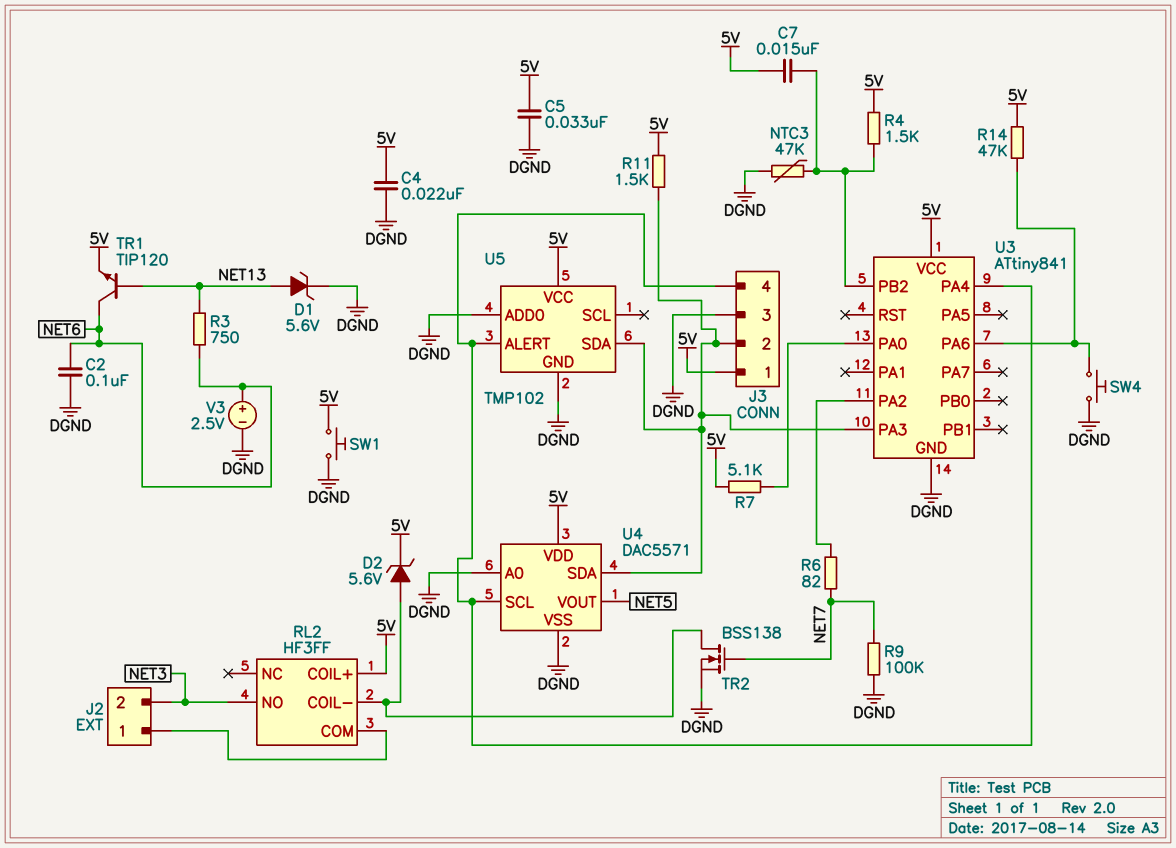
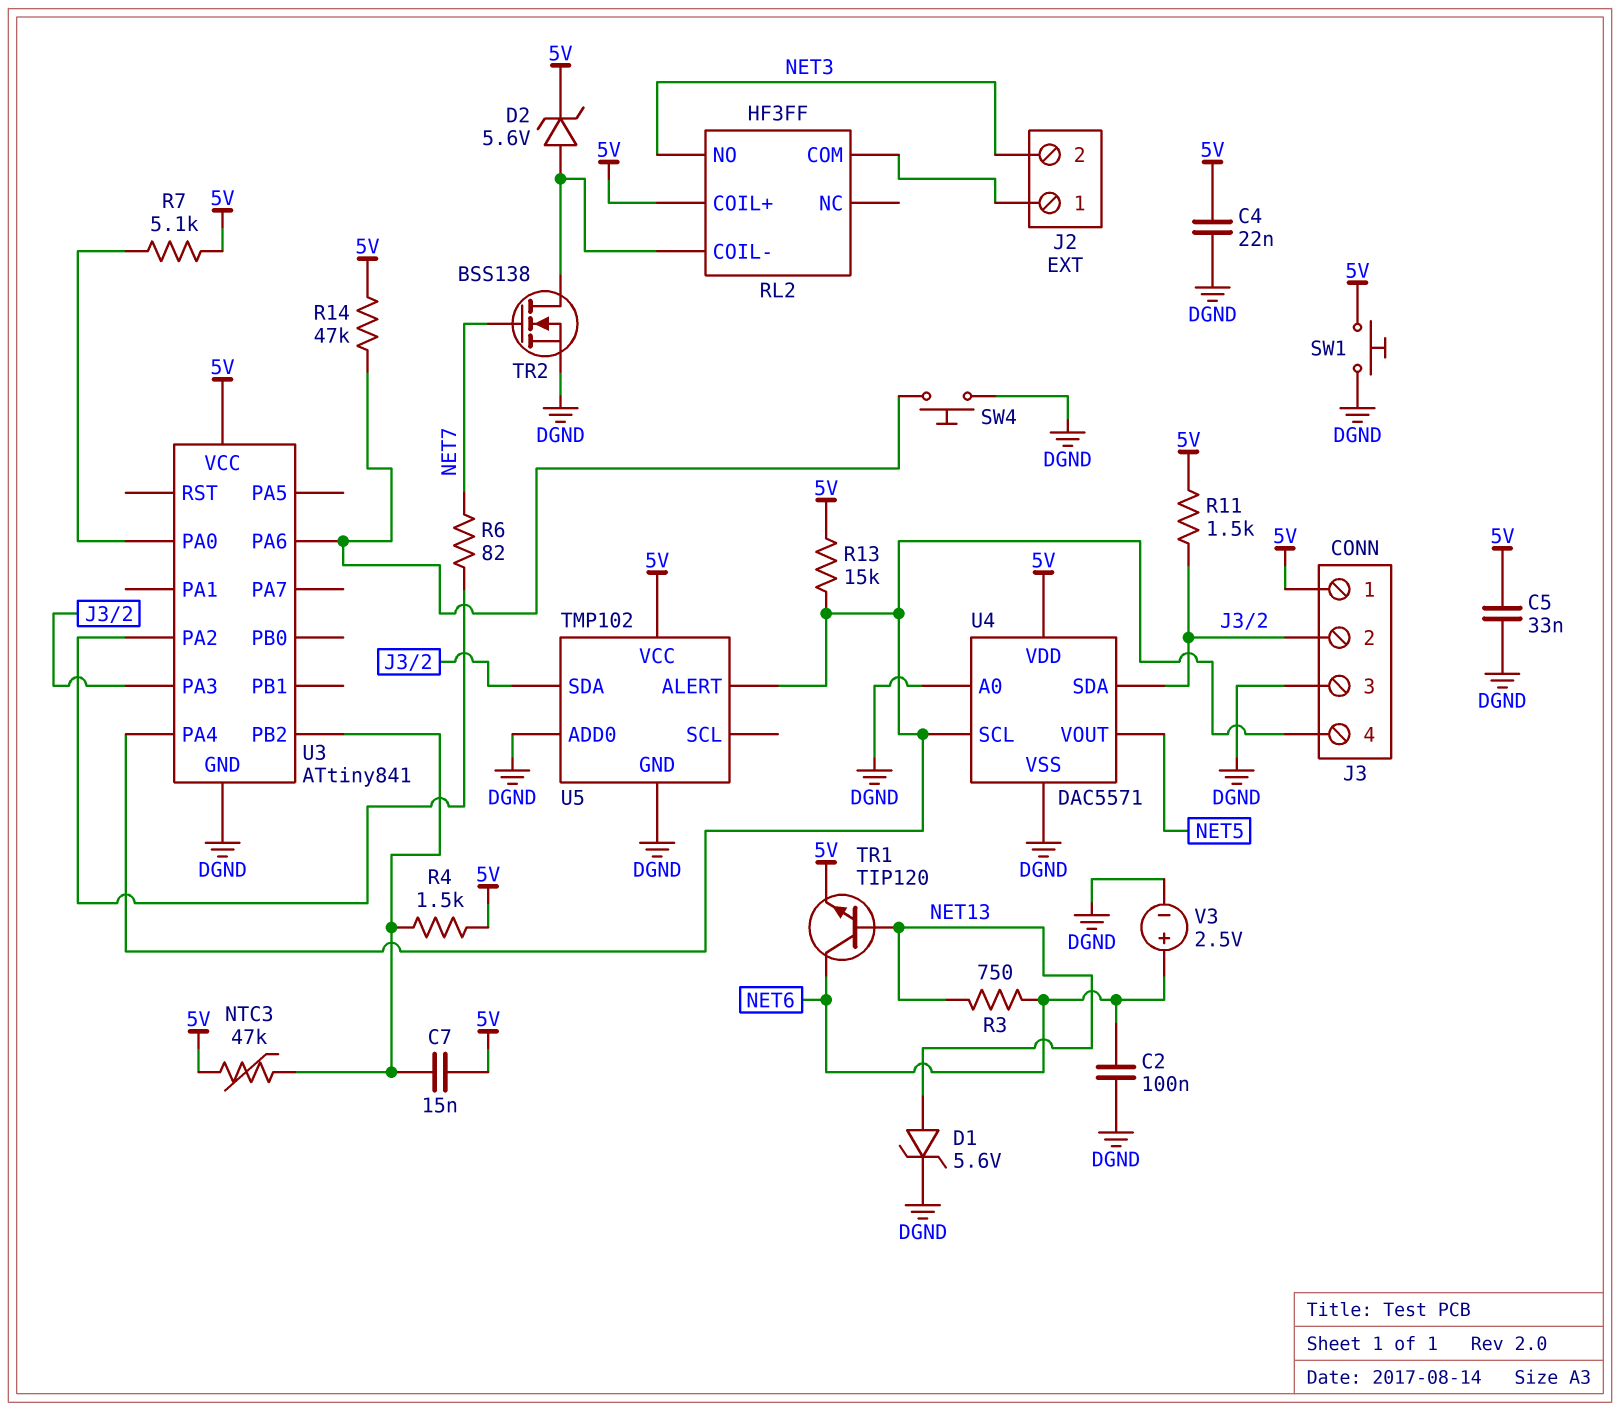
NTC3: 47k (DGND, U3/PB2) -> 47k (5V, U3/PB2)
R9: 100k (DGND, NET7) -> none
R13: none -> 15k (5V, J3/4)

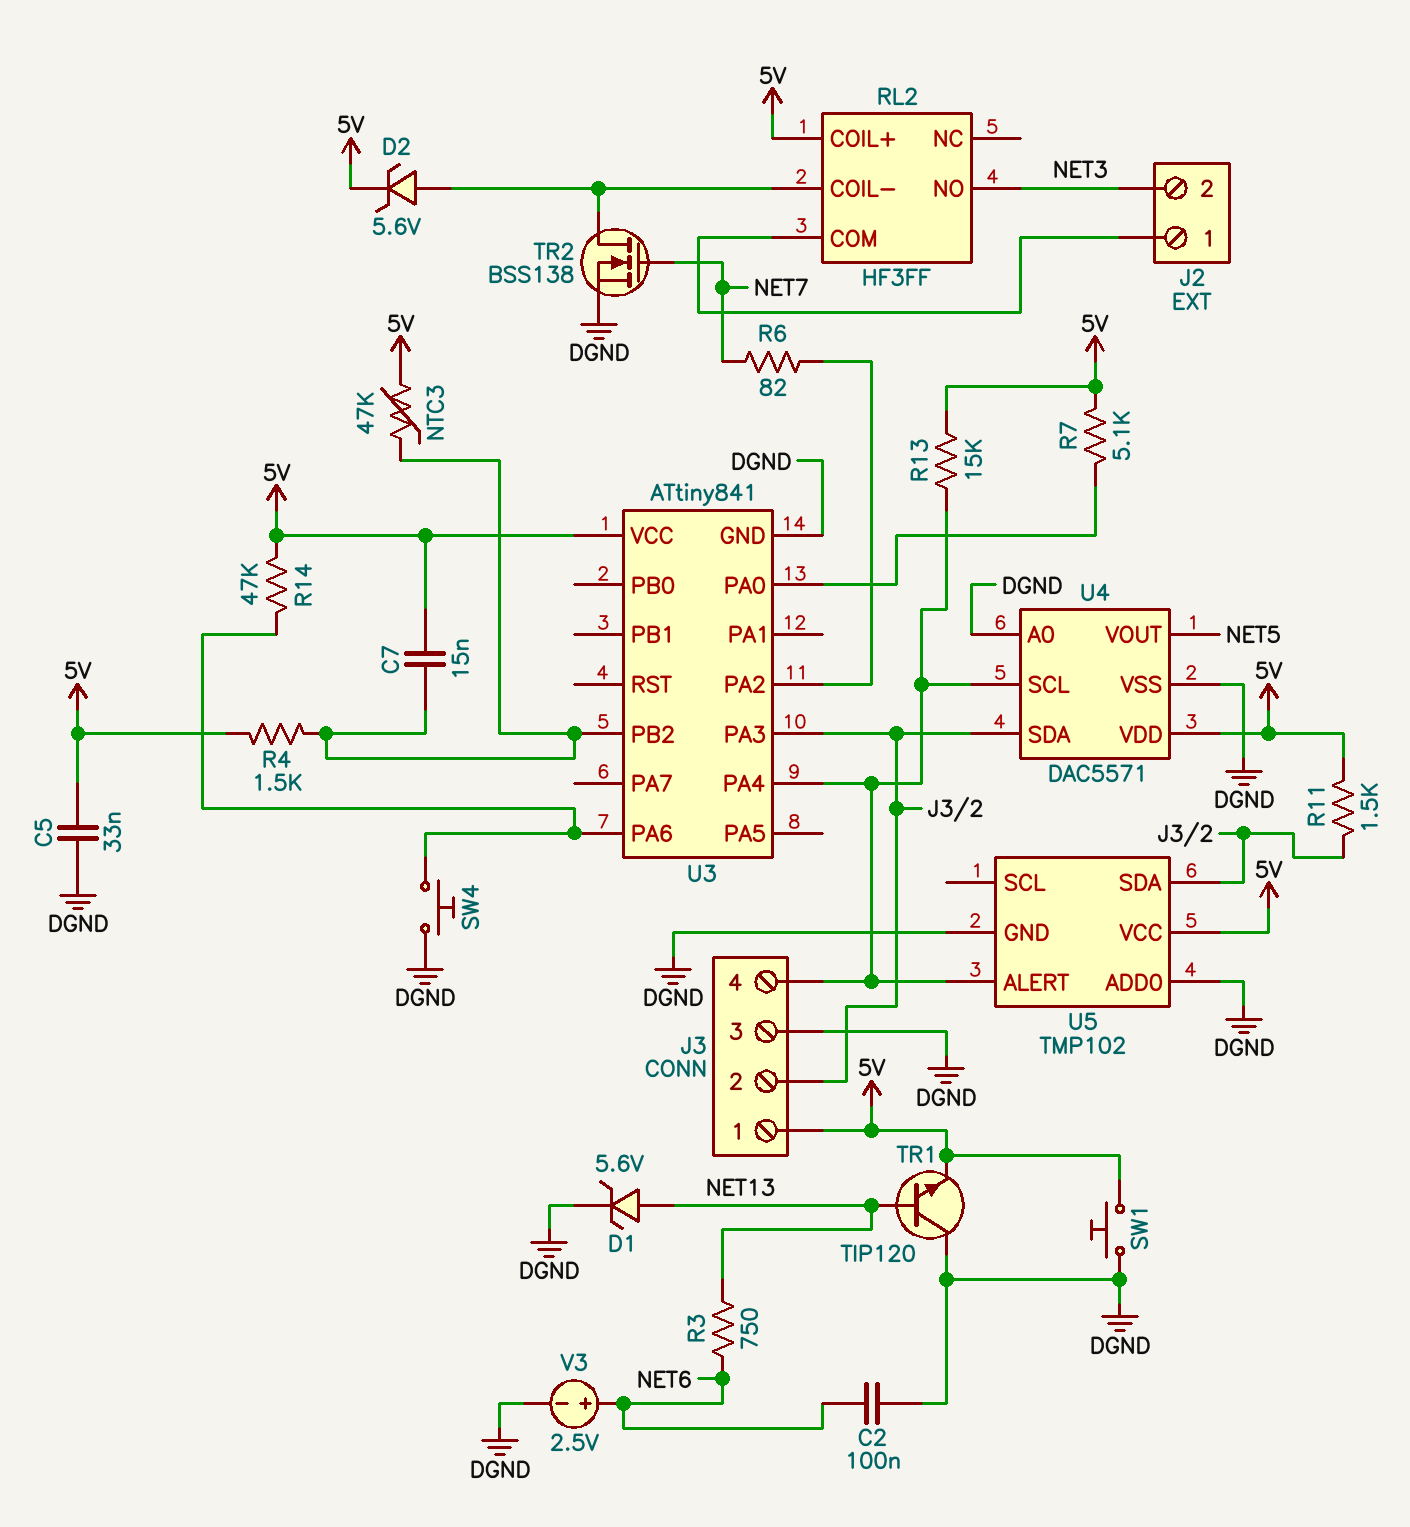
C4: 22nF (5V, DGND) -> none
TR1: NPN TIP120 (B NET13, C NET6, E 5V) -> NPN TIP120 (B NET13, C DGND, E 5V)

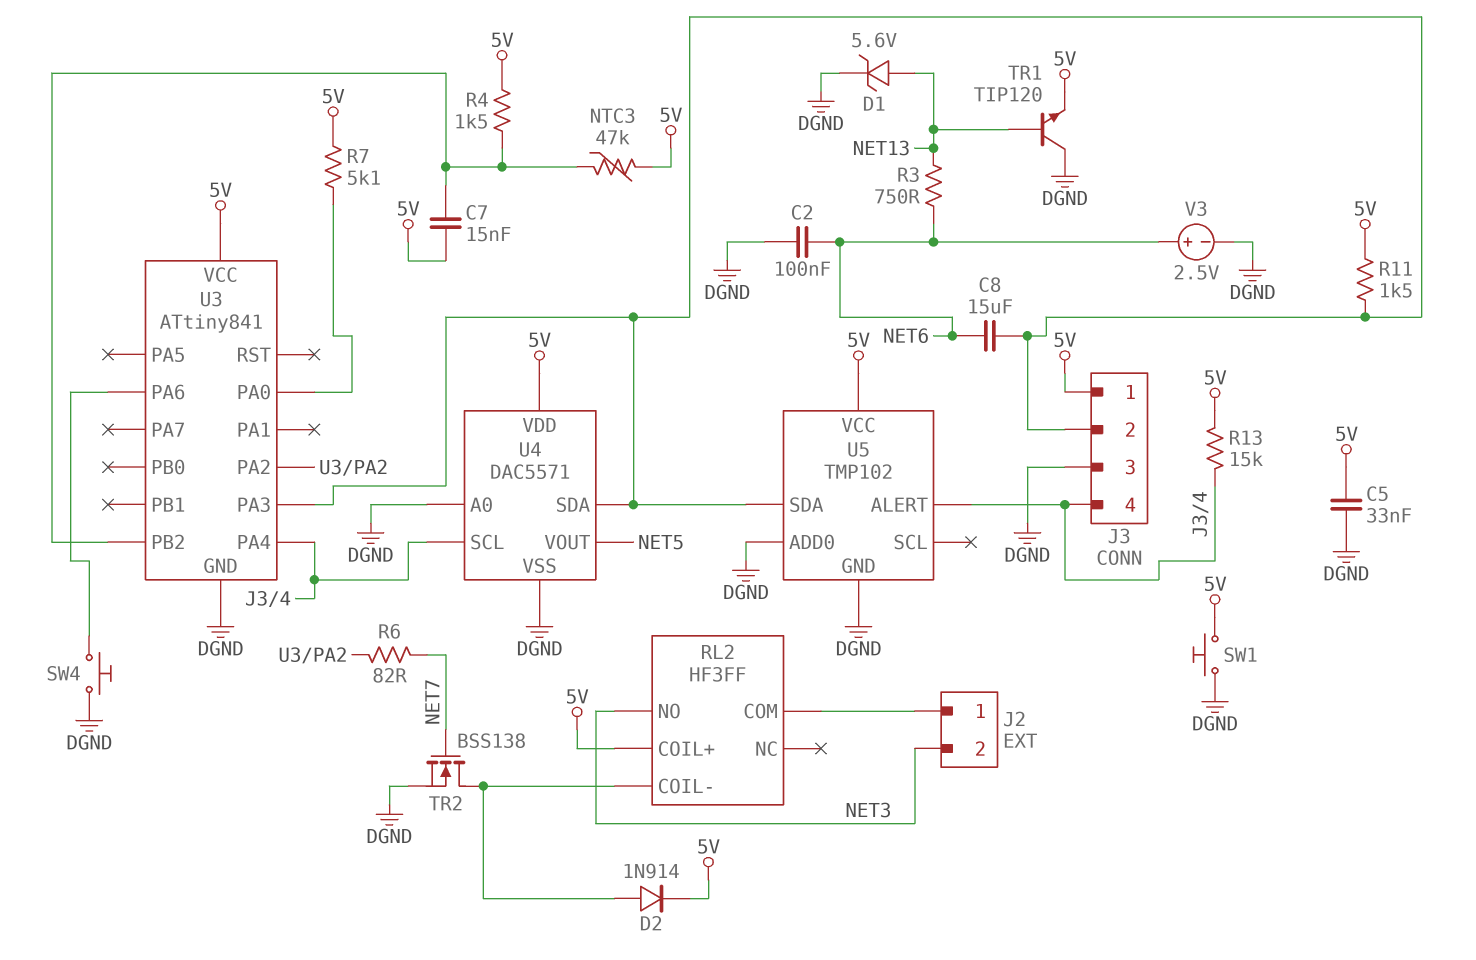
C8: none -> 15uF (J3/2, NET6)
D2: zener 5.6V (A RL2/COIL-, K 5V) -> diode 1N914 (A RL2/COIL-, K 5V)
R14: 47k (5V, U3/PA6) -> none

